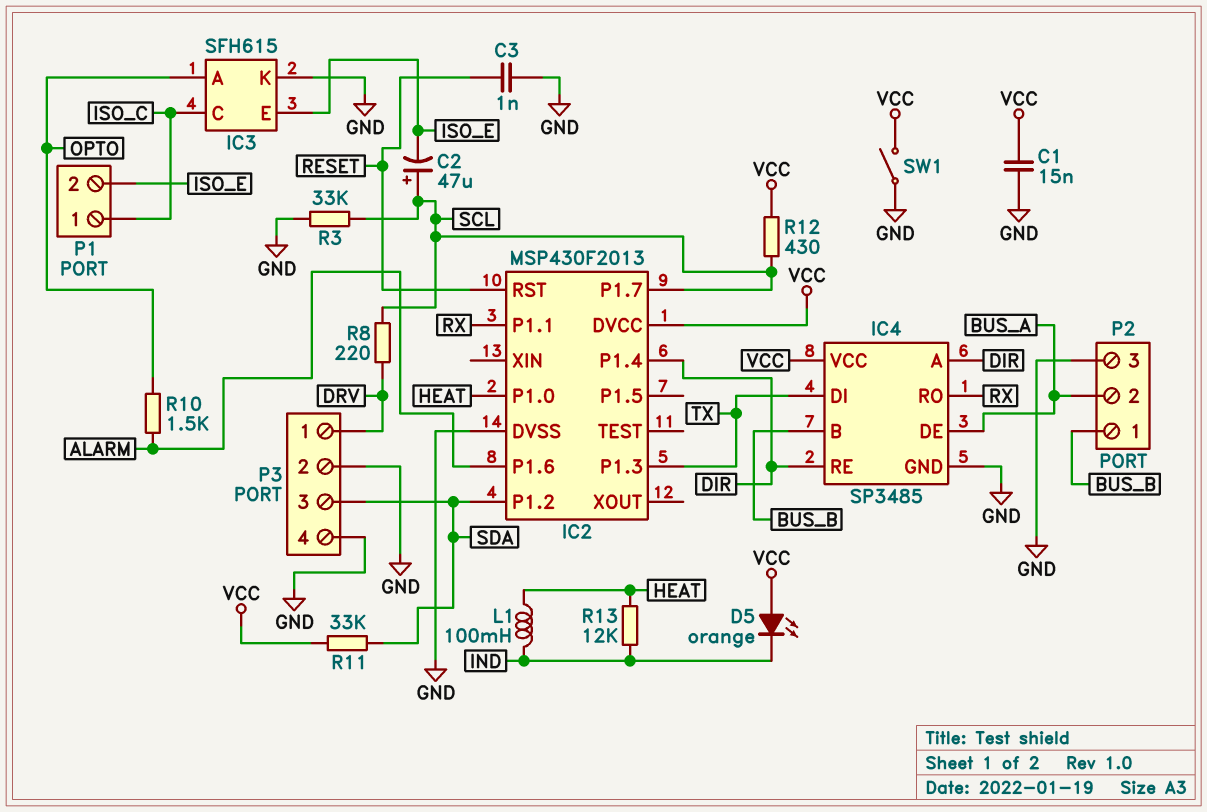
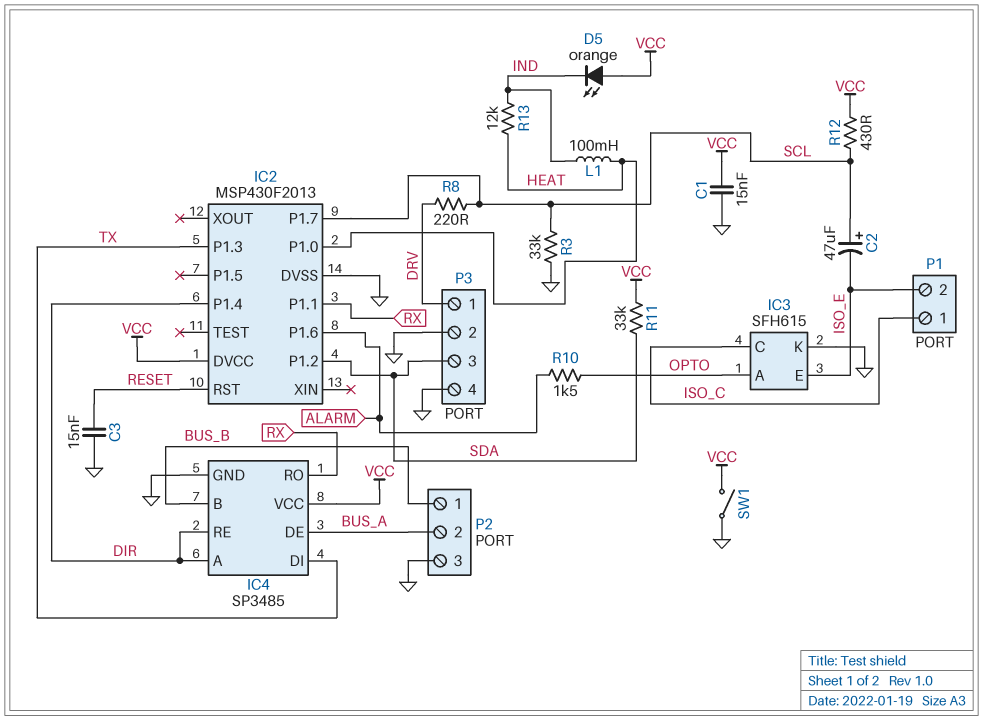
C3: 1nF (GND, RESET) -> 15nF (GND, RESET)

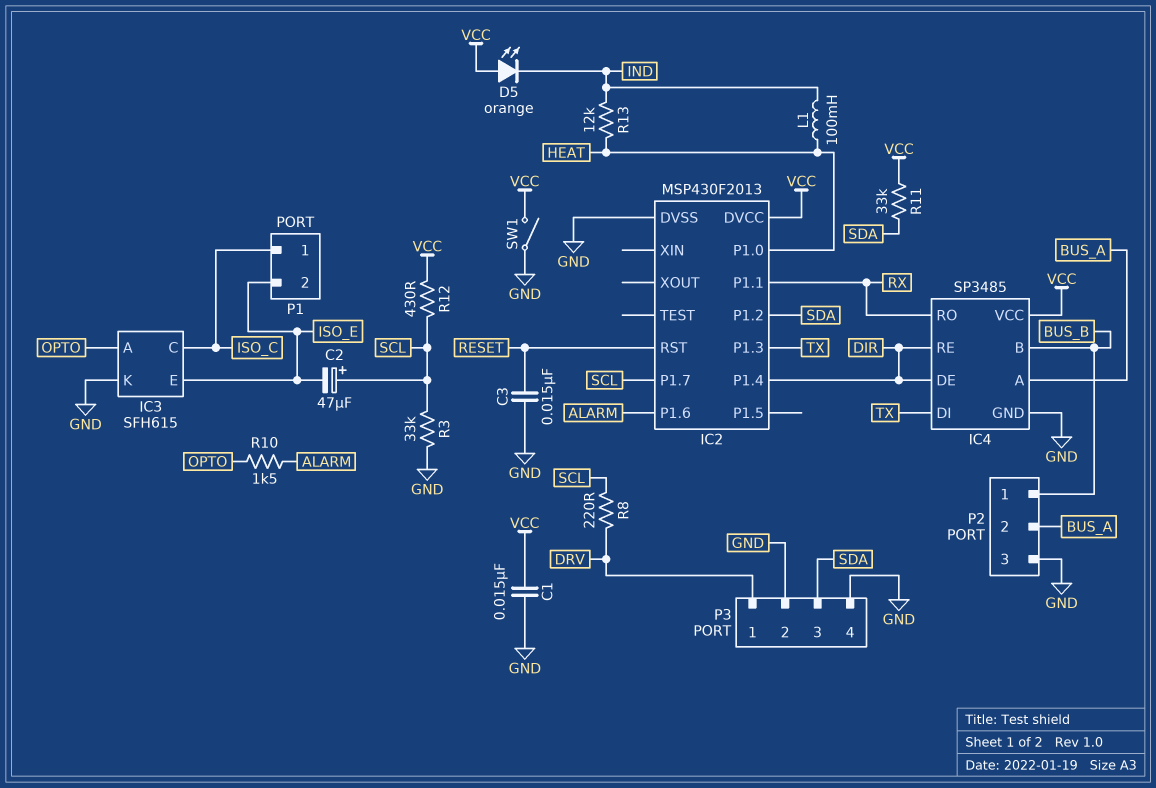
IC4 pin A: DIR -> BUS_A
IC4 pin DE: BUS_A -> DIR

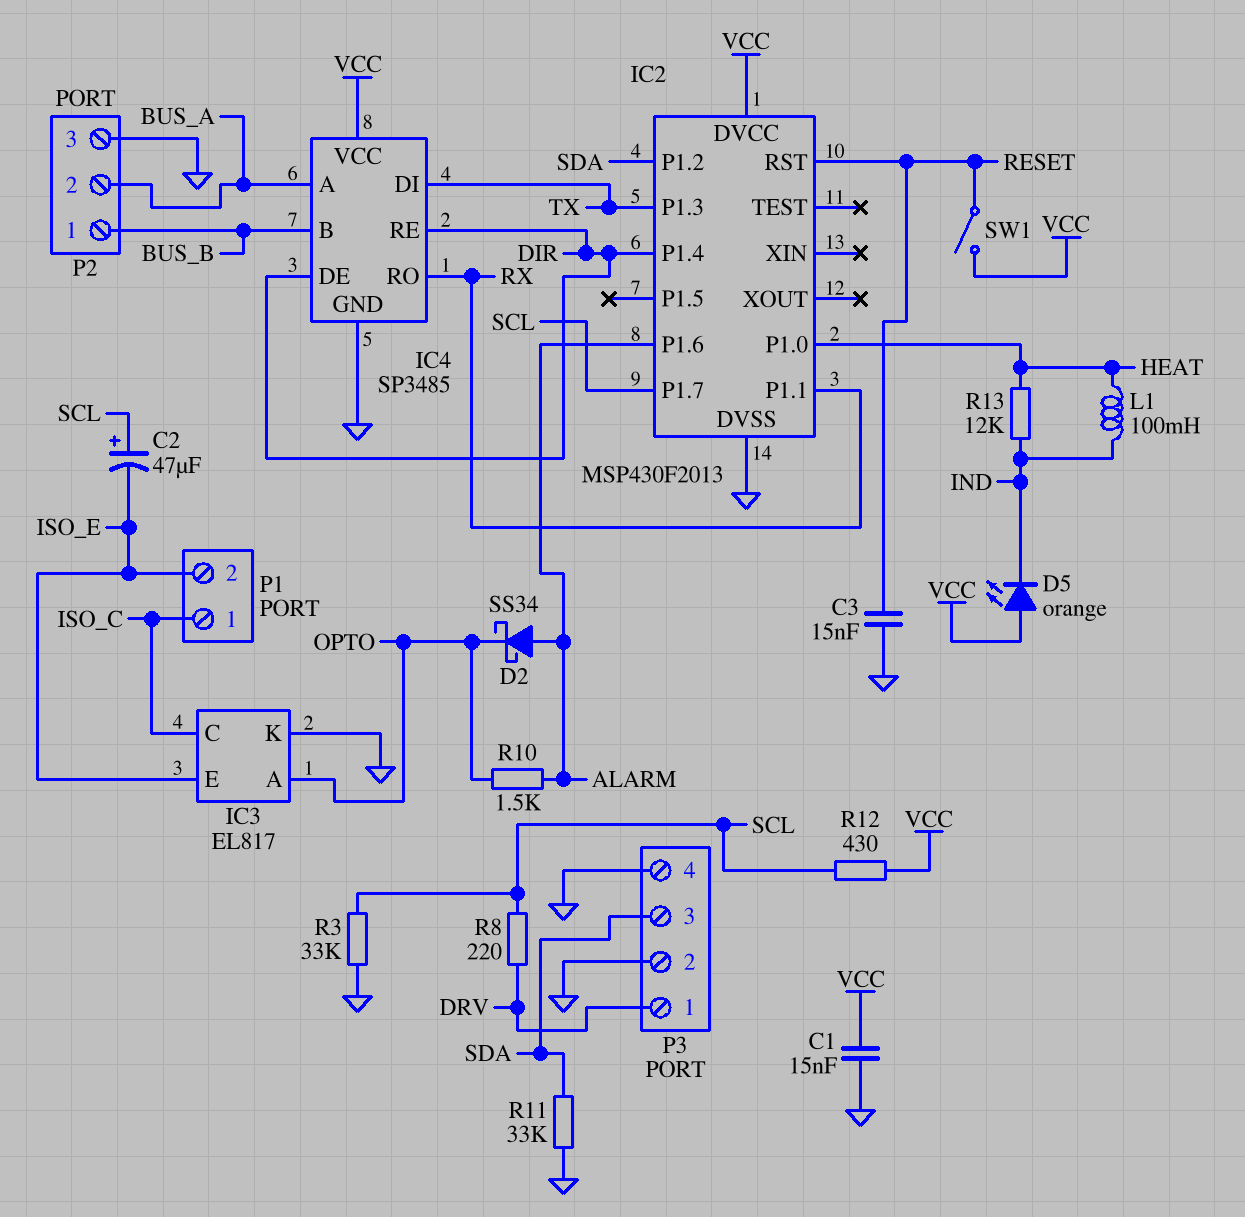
D2: none -> schottky SS34 (A ALARM, K OPTO)
IC3: SFH615 -> EL817
R11: 33k (SDA, VCC) -> 33k (GND, SDA)
SW1: switch (GND, VCC) -> switch (RESET, VCC)

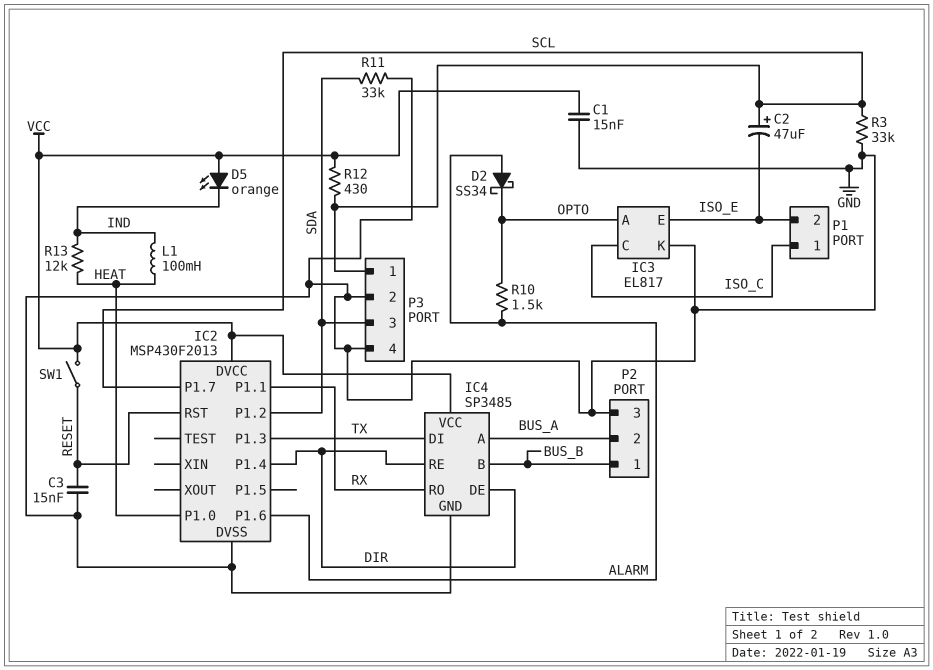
P3 pin 1: DRV -> SCL
R8: 220 (DRV, SCL) -> none

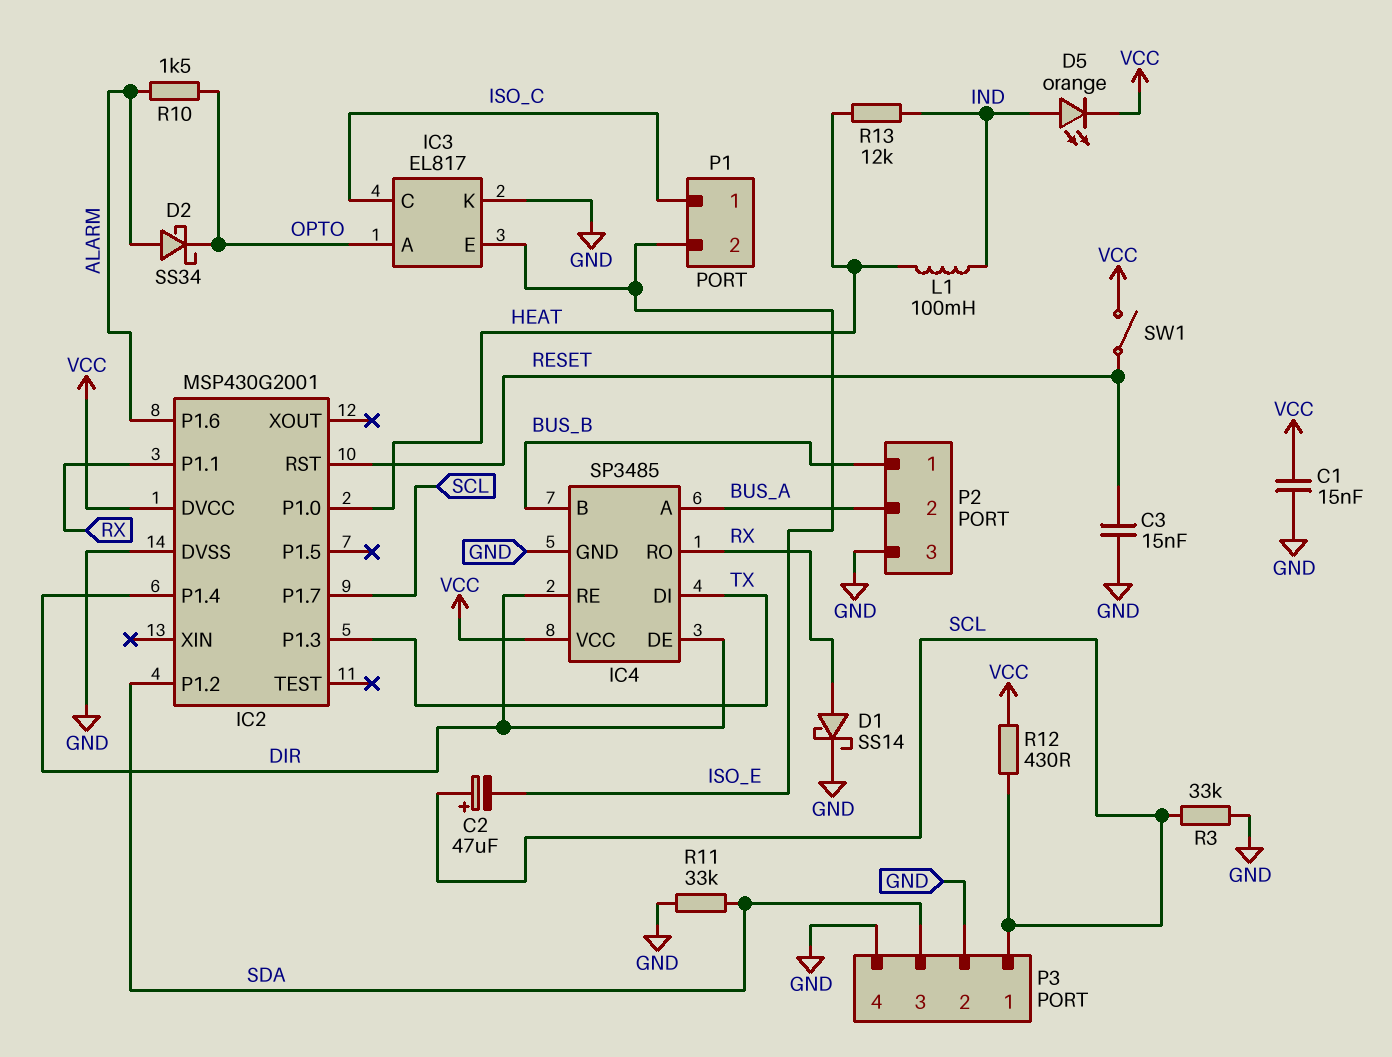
D1: none -> schottky SS14 (A RX, K GND)
D5: LED orange (A VCC, K IND) -> LED orange (A IND, K VCC)
IC2: MSP430F2013 -> MSP430G2001

